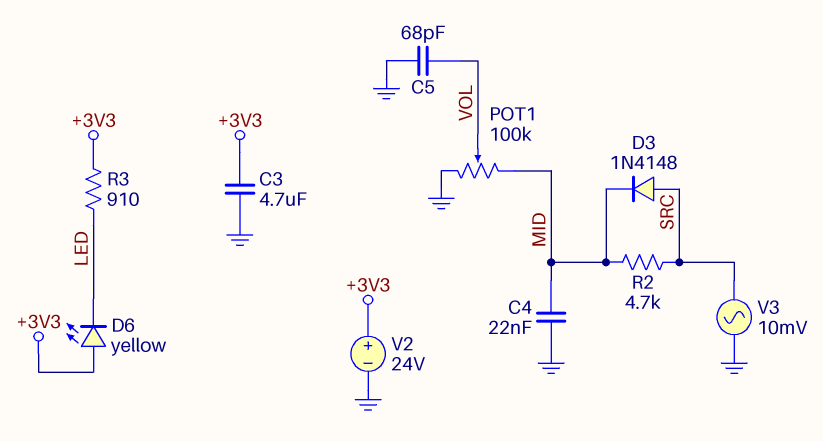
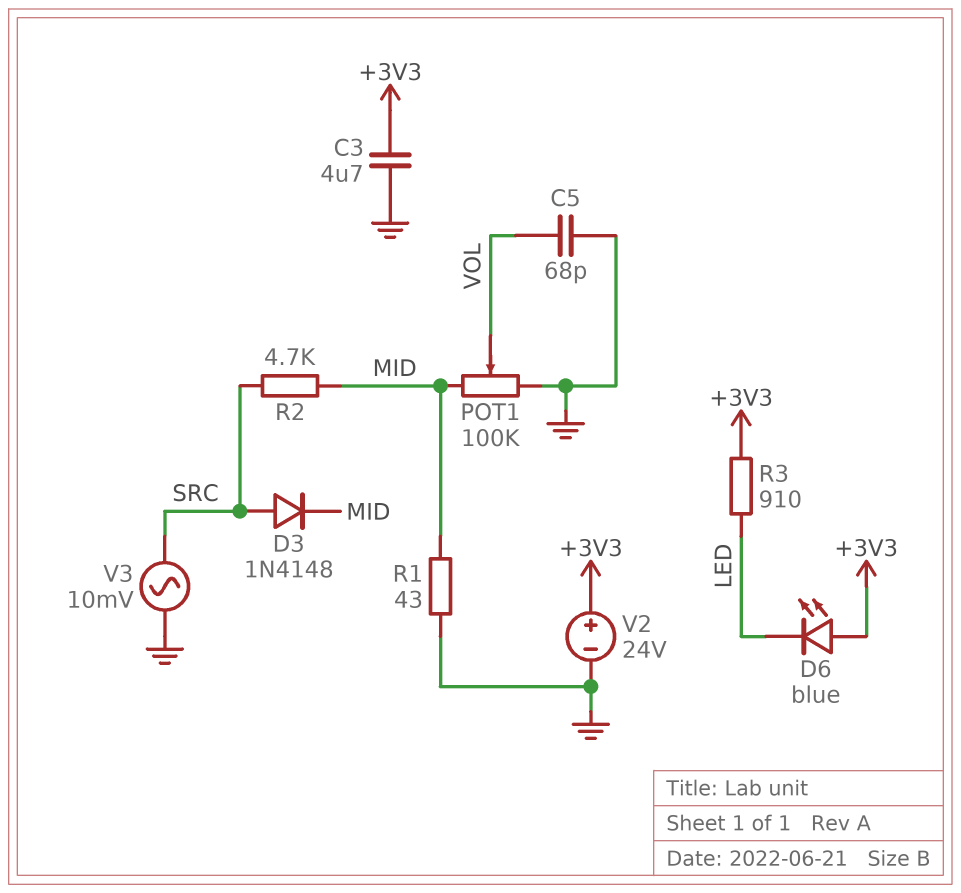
C4: 22nF (GND, MID) -> none
D6: LED yellow (A +3V3, K LED) -> LED blue (A +3V3, K LED)
R1: none -> 43 (GND, MID)

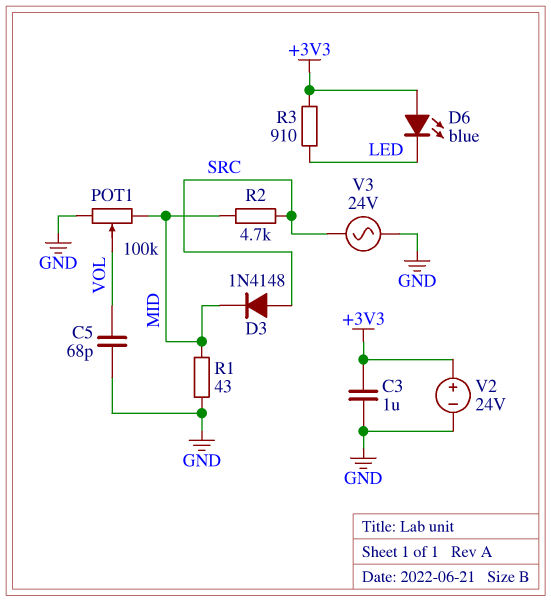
C3: 4.7uF (+3V3, GND) -> 1uF (+3V3, GND)
V3: AC 10mV (GND, SRC) -> AC 24V (GND, SRC)

